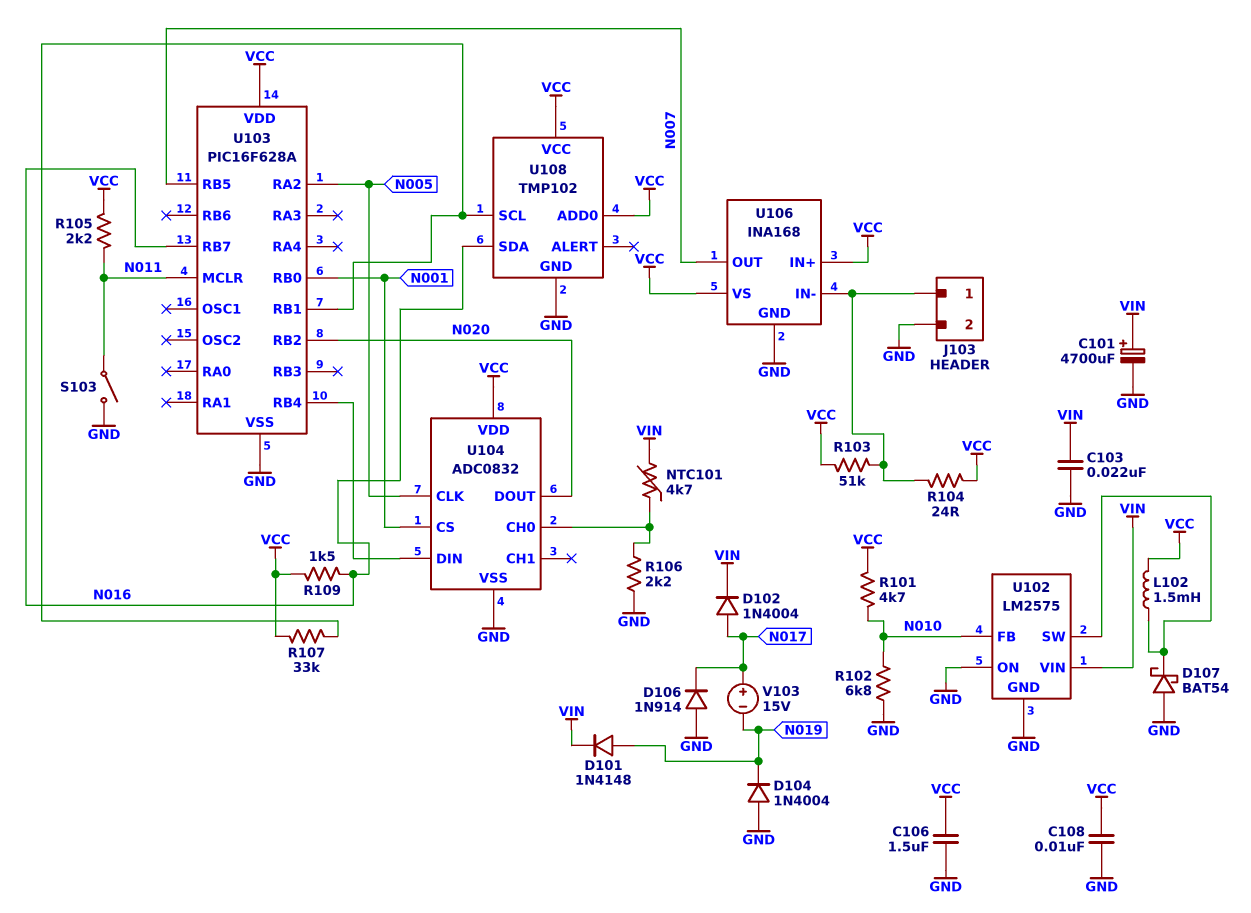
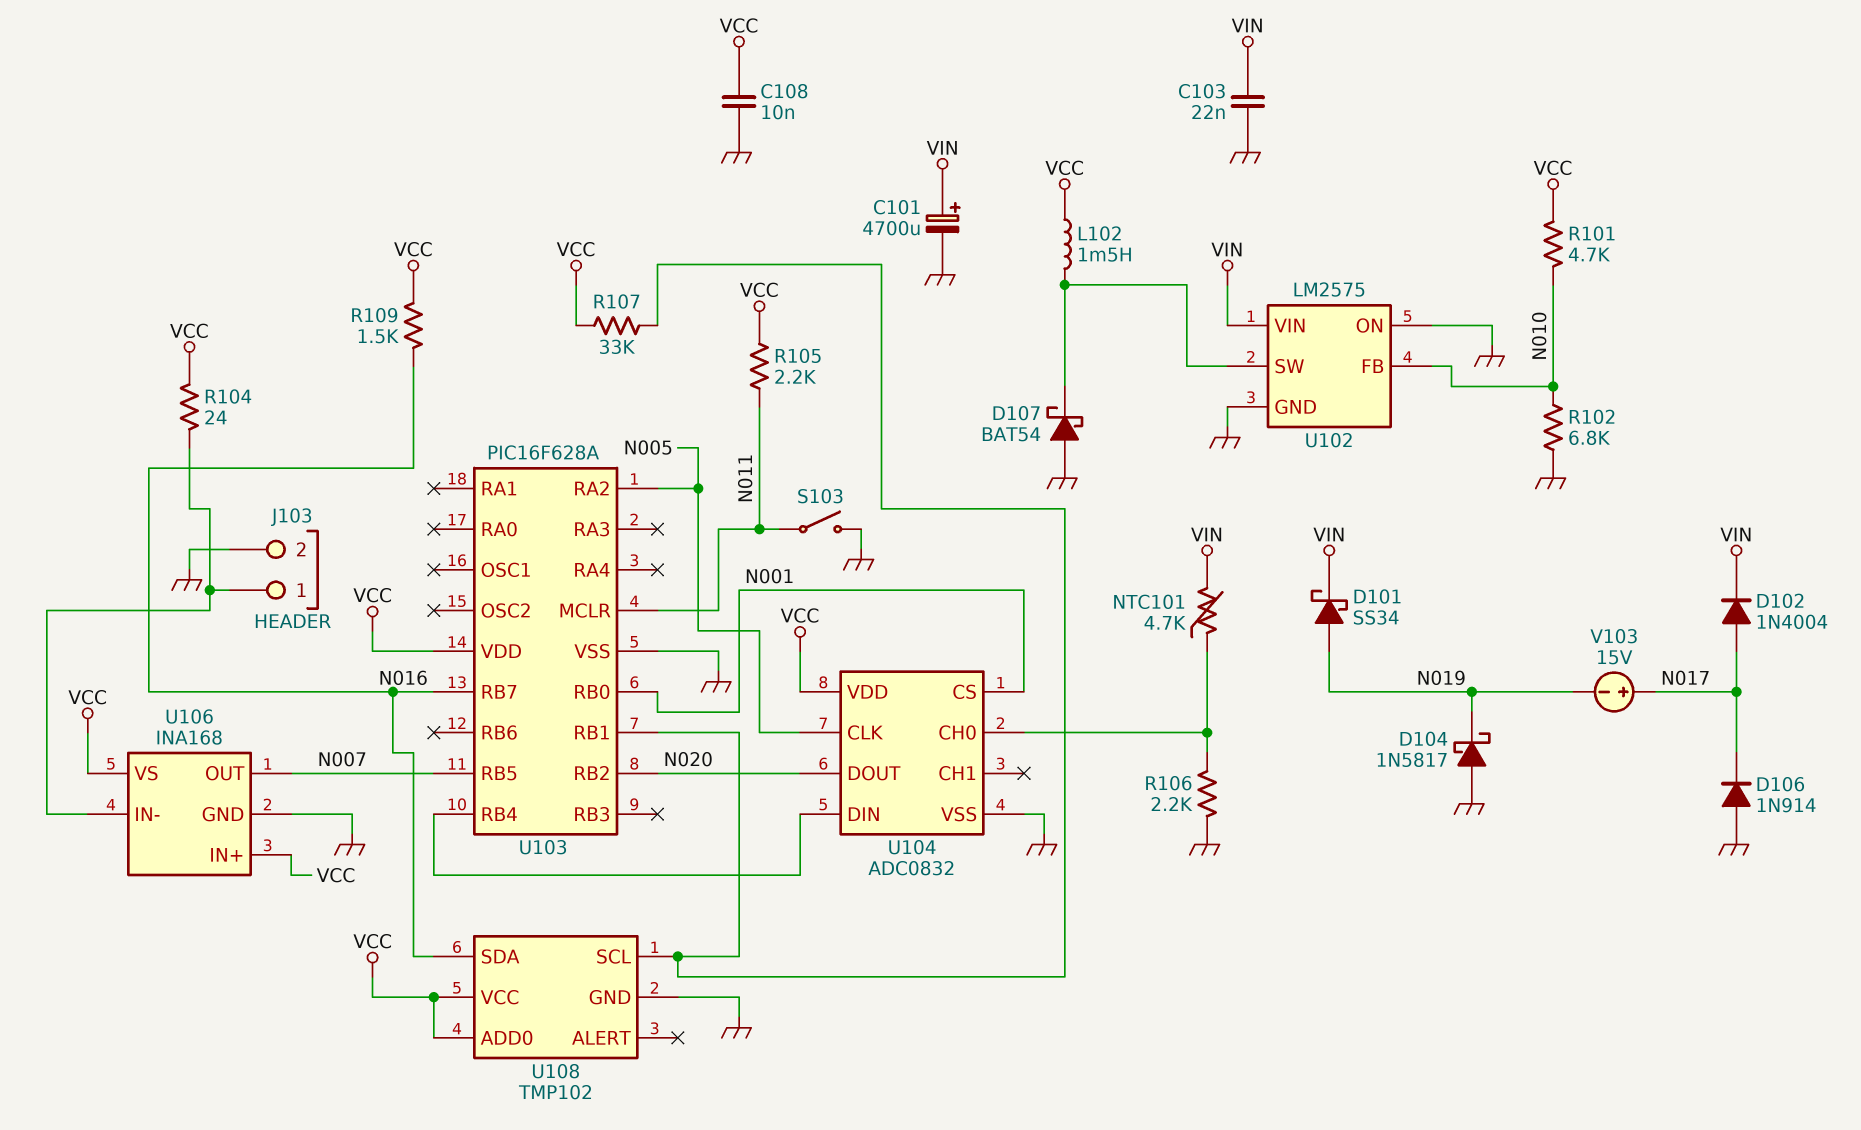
C106: 1.5uF (GND, VCC) -> none
D101: diode 1N4148 (A N019, K VIN) -> schottky SS34 (A N019, K VIN)
D104: diode 1N4004 (A GND, K N019) -> schottky 1N5817 (A GND, K N019)
R103: 51k (J103/1, VCC) -> none

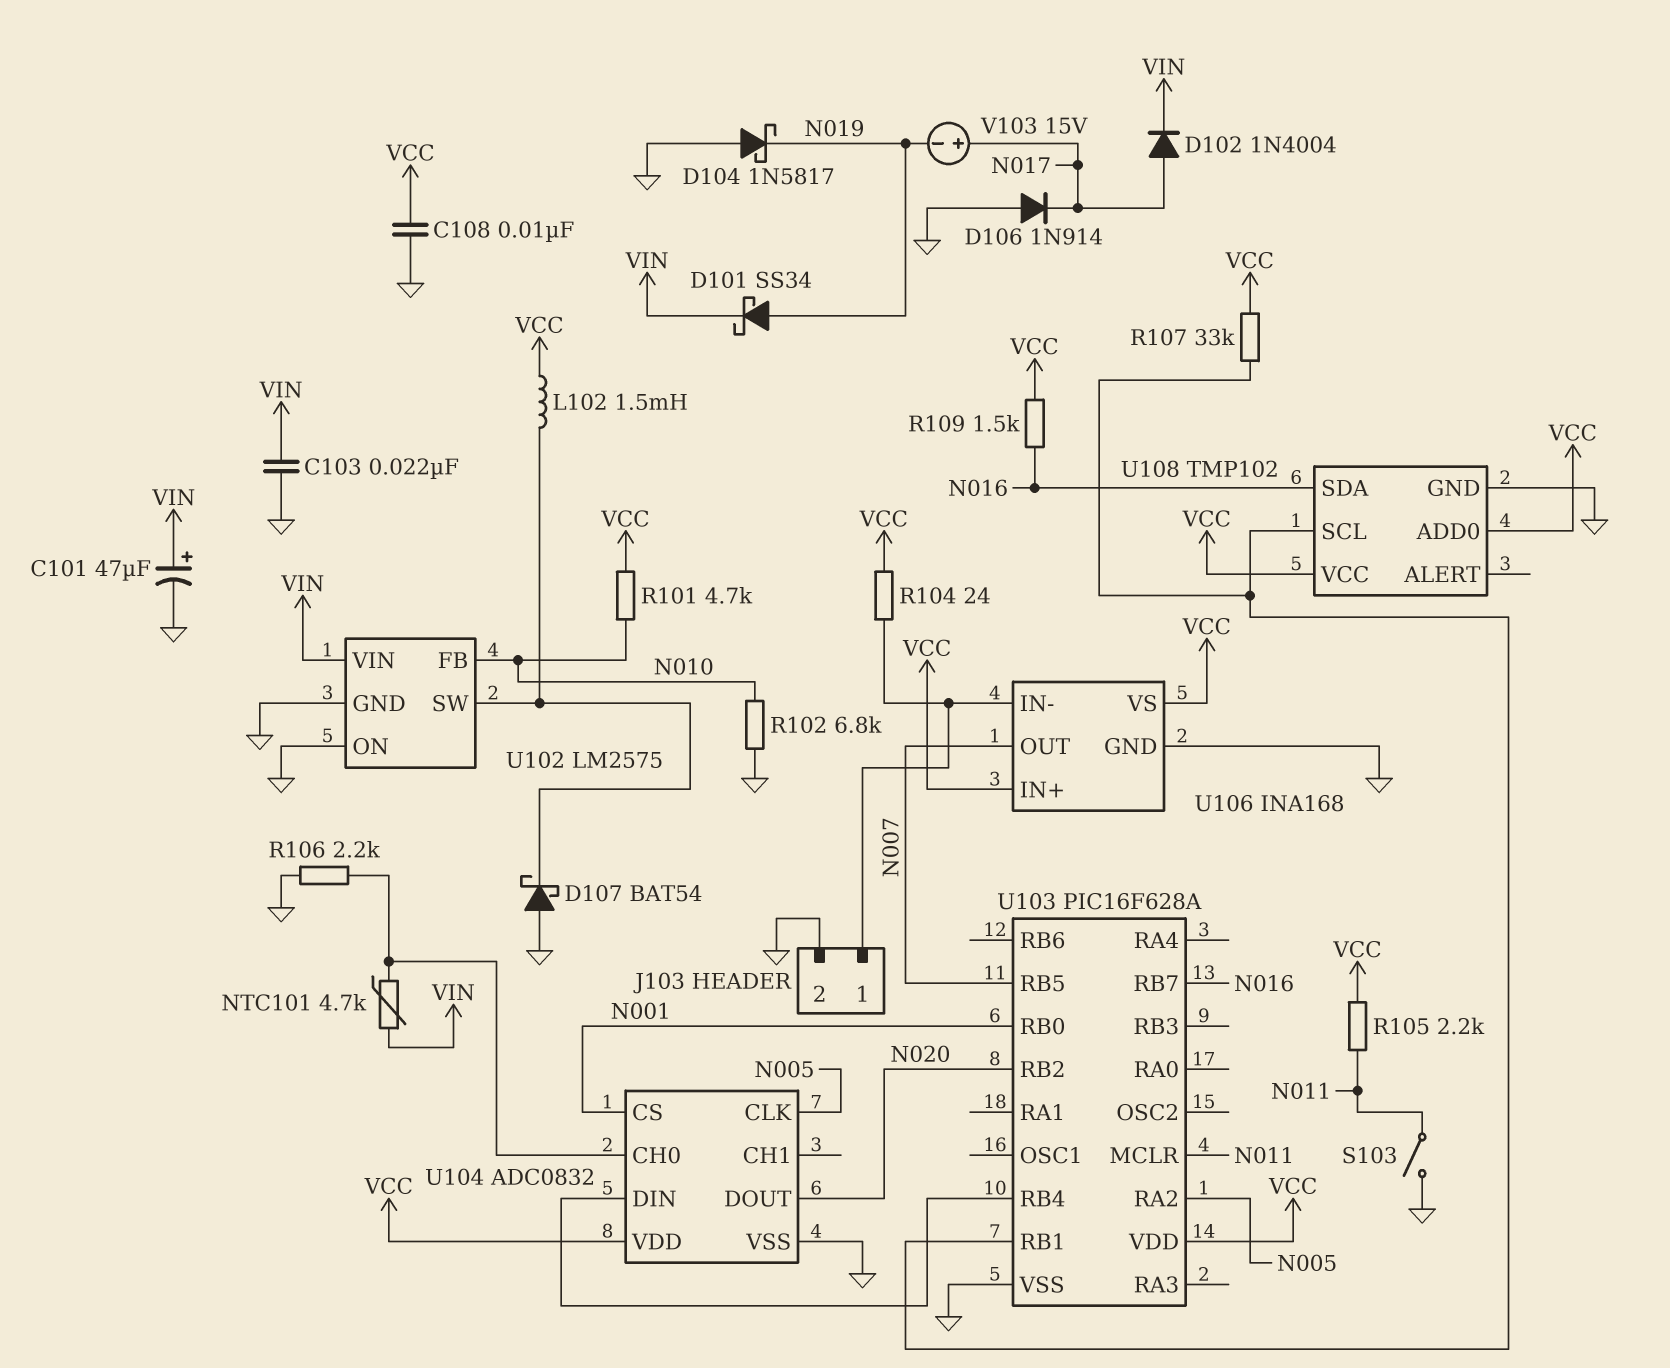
C101: 4700uF (plus VIN, minus GND) -> 47uF (plus VIN, minus GND)

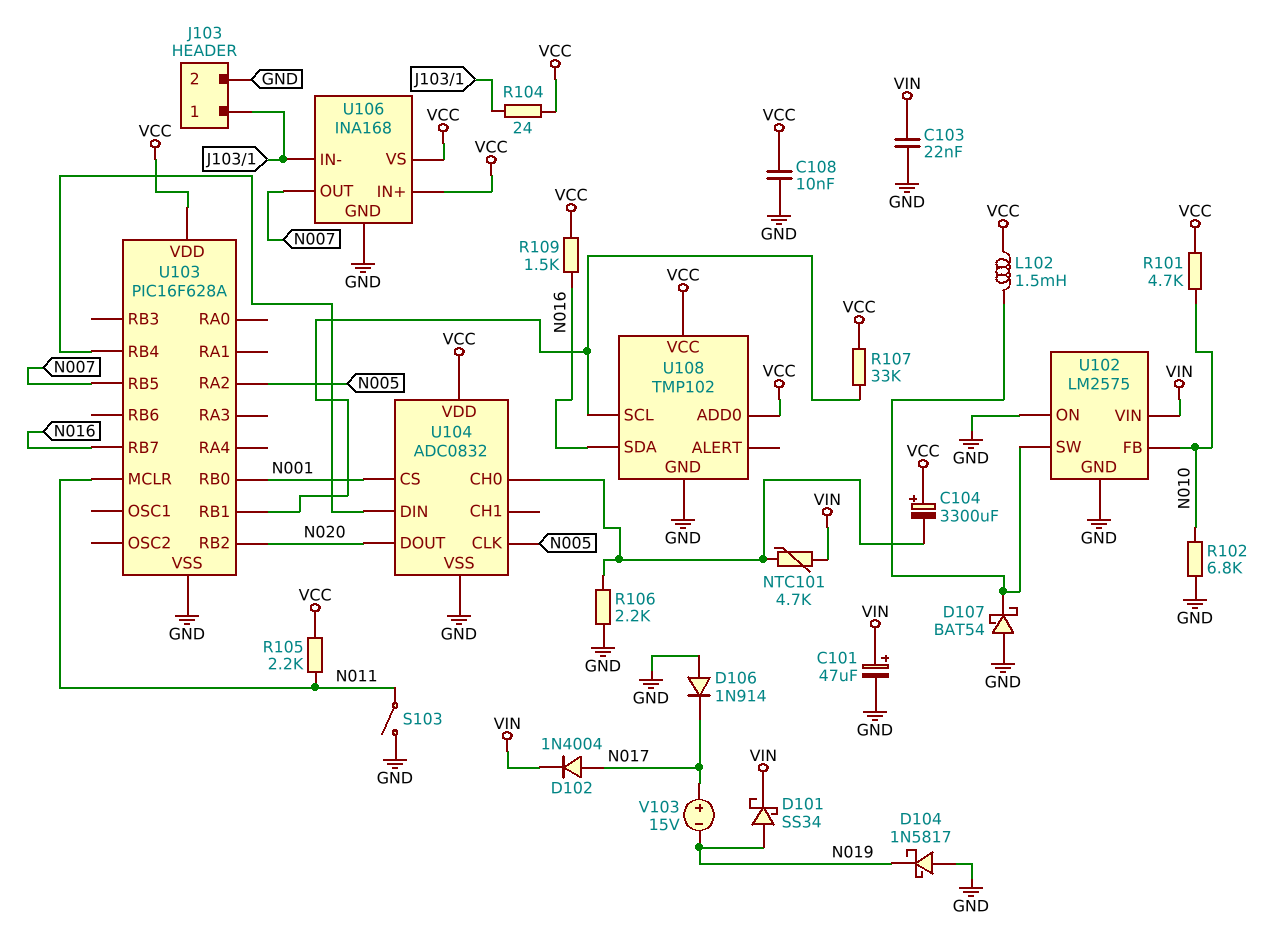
C104: none -> 3300uF (plus VCC, minus U104/CH0)

